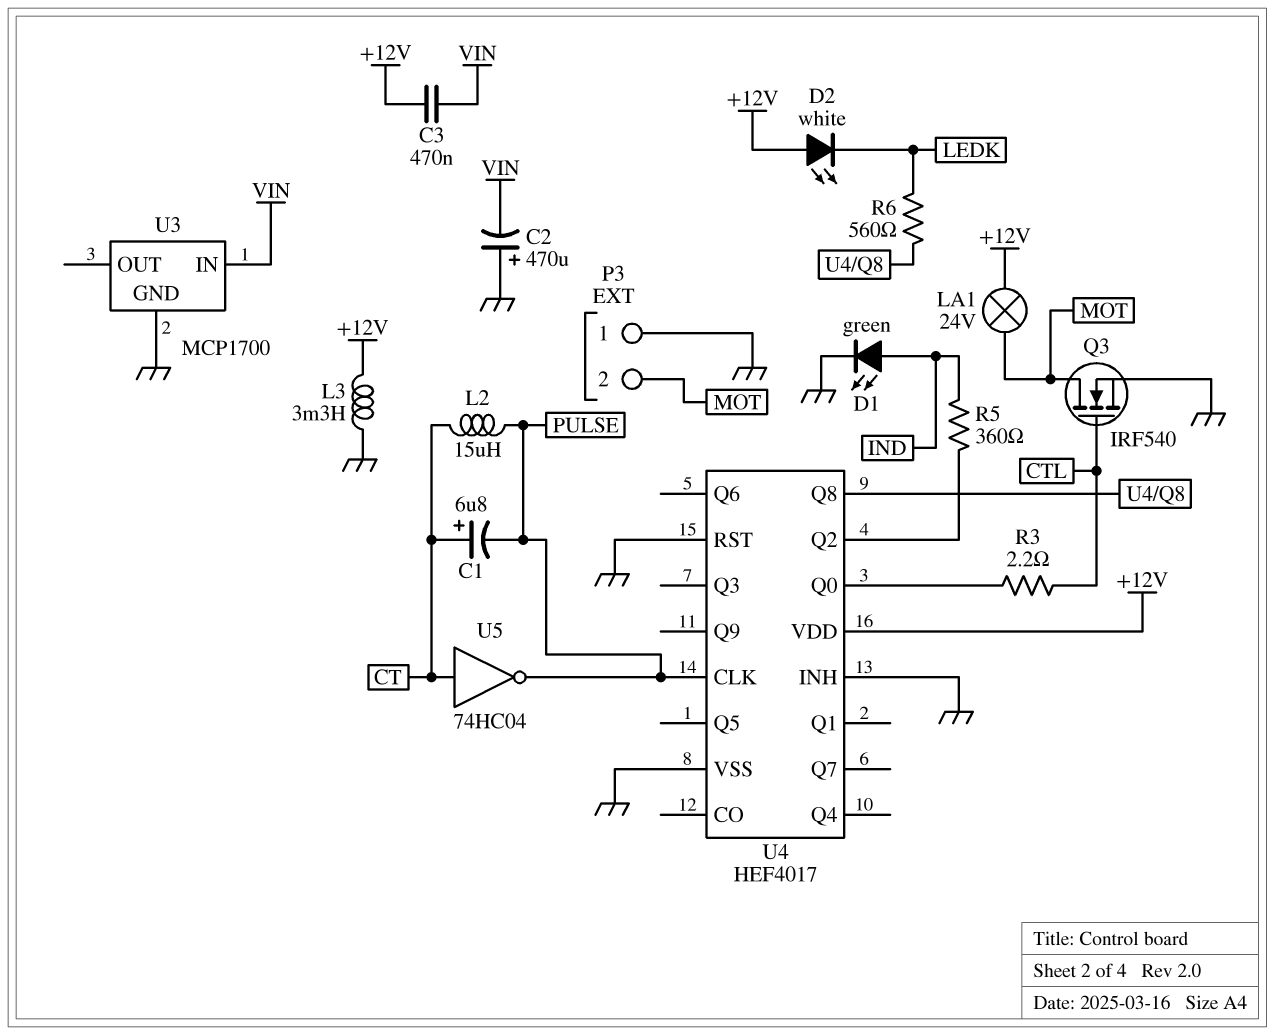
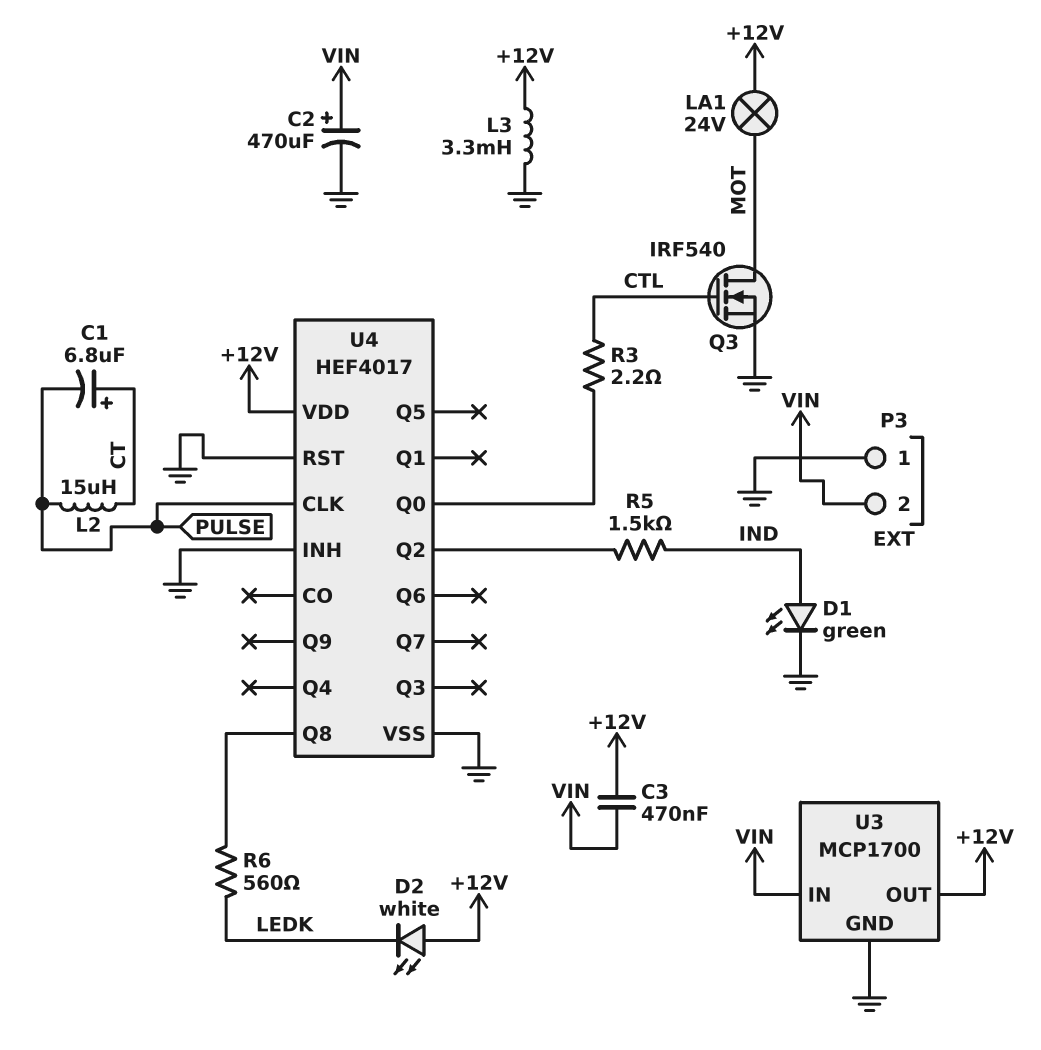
C2: 470uF (plus GND, minus VIN) -> 470uF (plus VIN, minus GND)
P3 pin 2: MOT -> VIN
R5: 360 (IND, U4/Q2) -> 1.5k (IND, U4/Q2)
U3 pin OUT: none -> +12V
U5: NOT 74HC04 (in CT, out PULSE) -> none

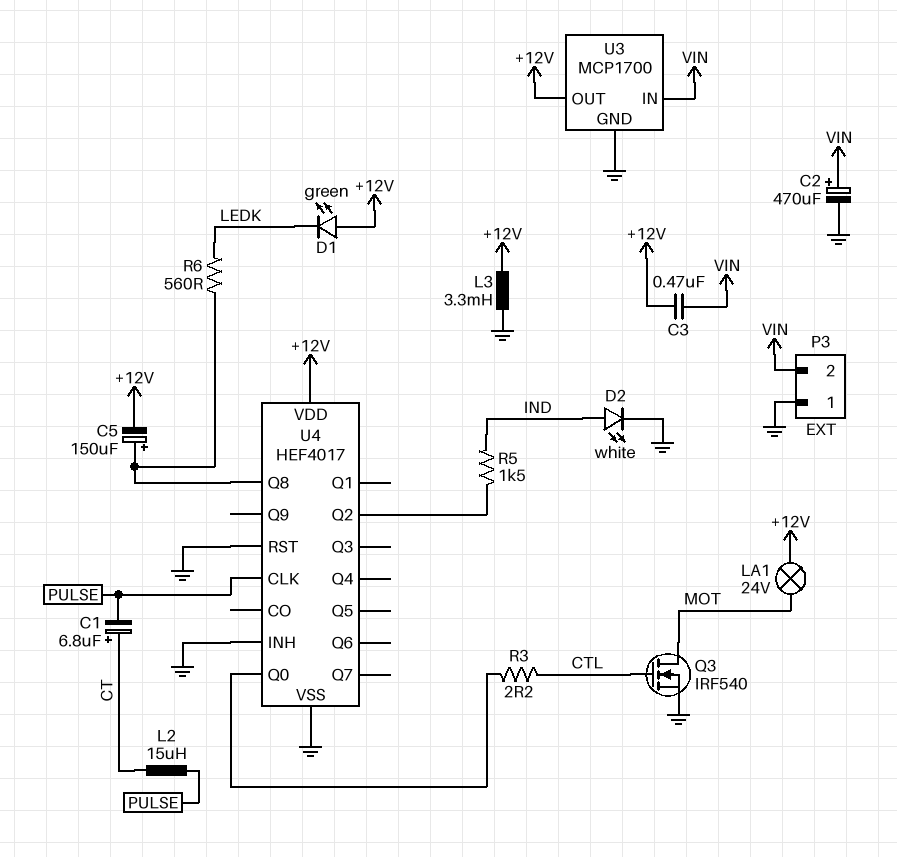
C5: none -> 150uF (plus U4/Q8, minus +12V)
D1: LED green (A IND, K GND) -> LED green (A +12V, K LEDK)
D2: LED white (A +12V, K LEDK) -> LED white (A IND, K GND)

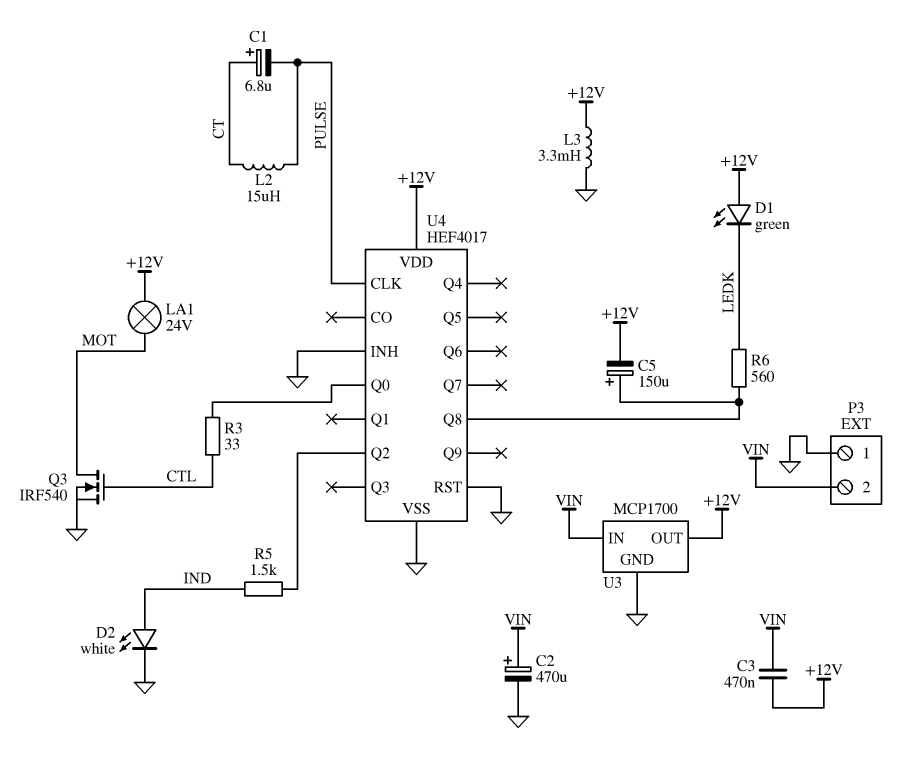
R3: 2.2 (CTL, U4/Q0) -> 33 (CTL, U4/Q0)

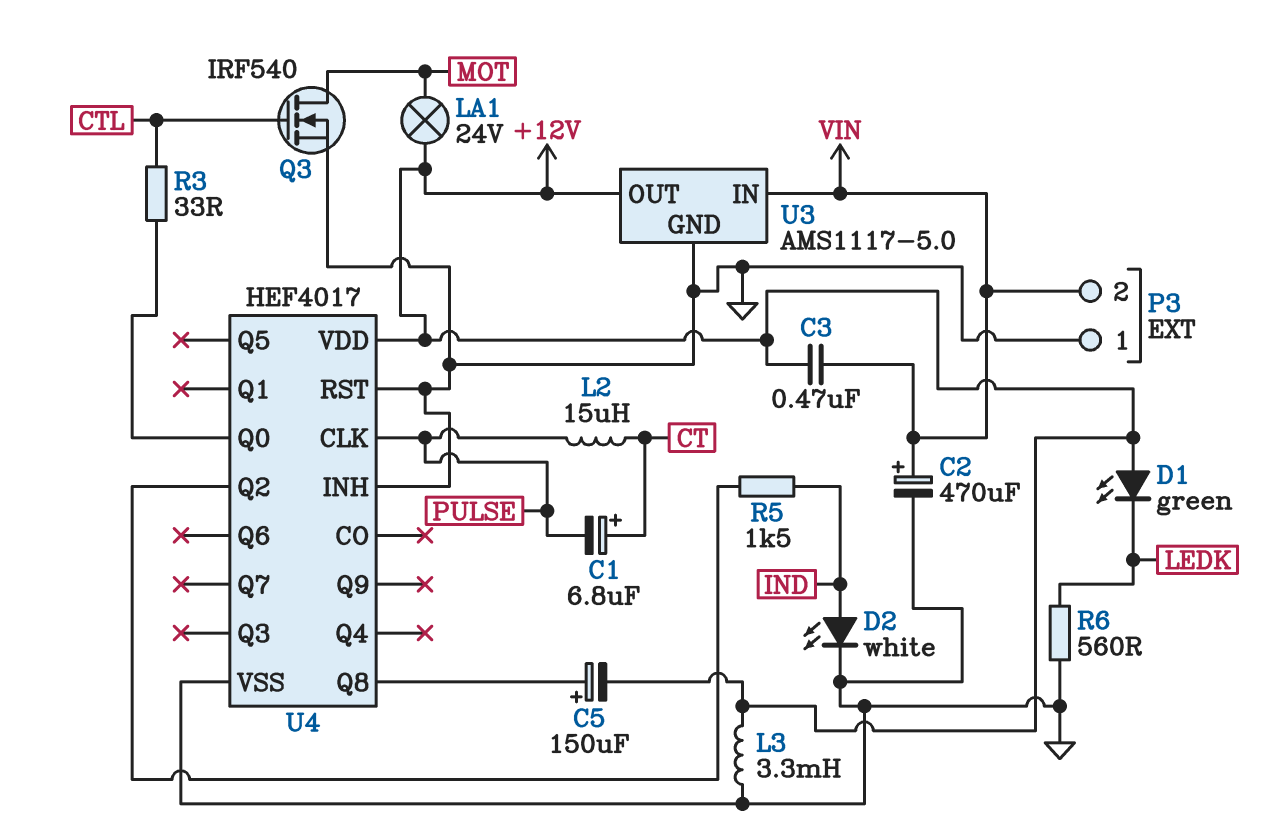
R6: 560 (LEDK, U4/Q8) -> 560 (GND, LEDK)
U3: MCP1700 -> AMS1117-5.0

